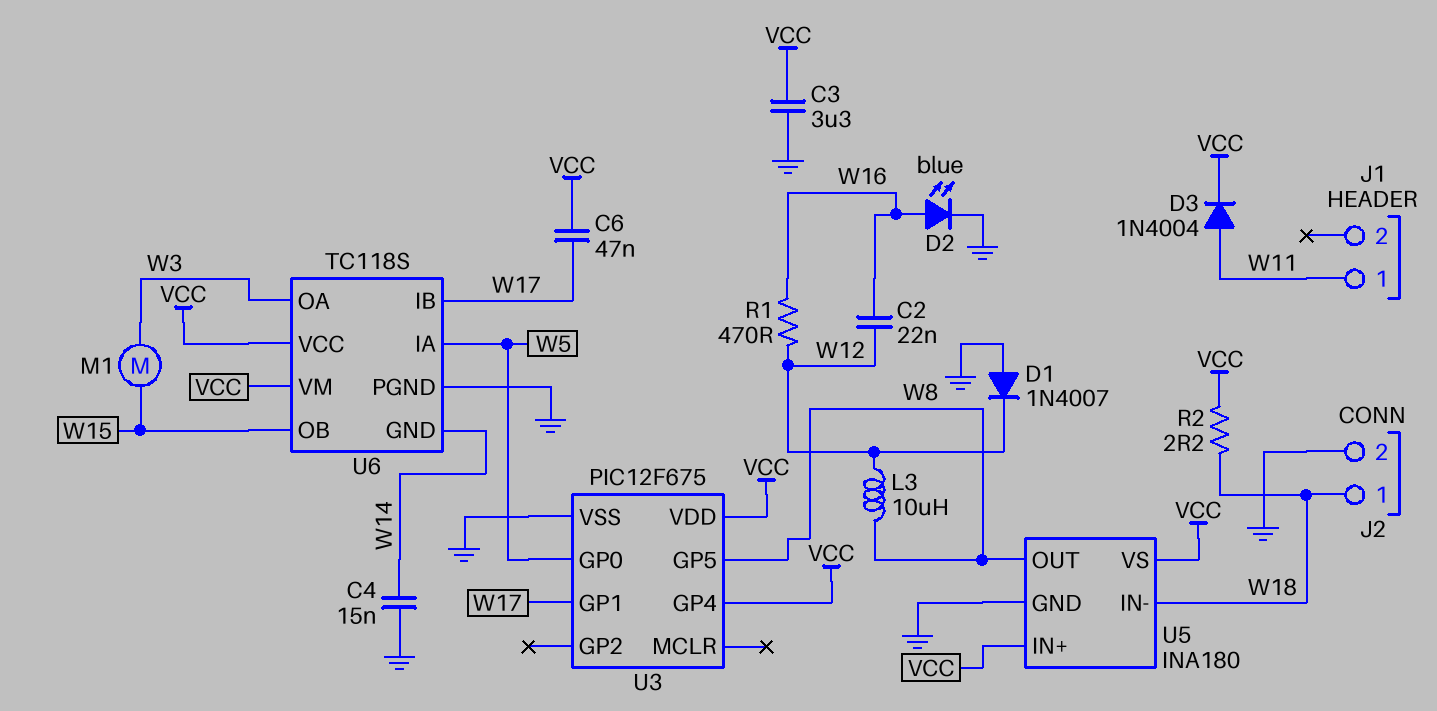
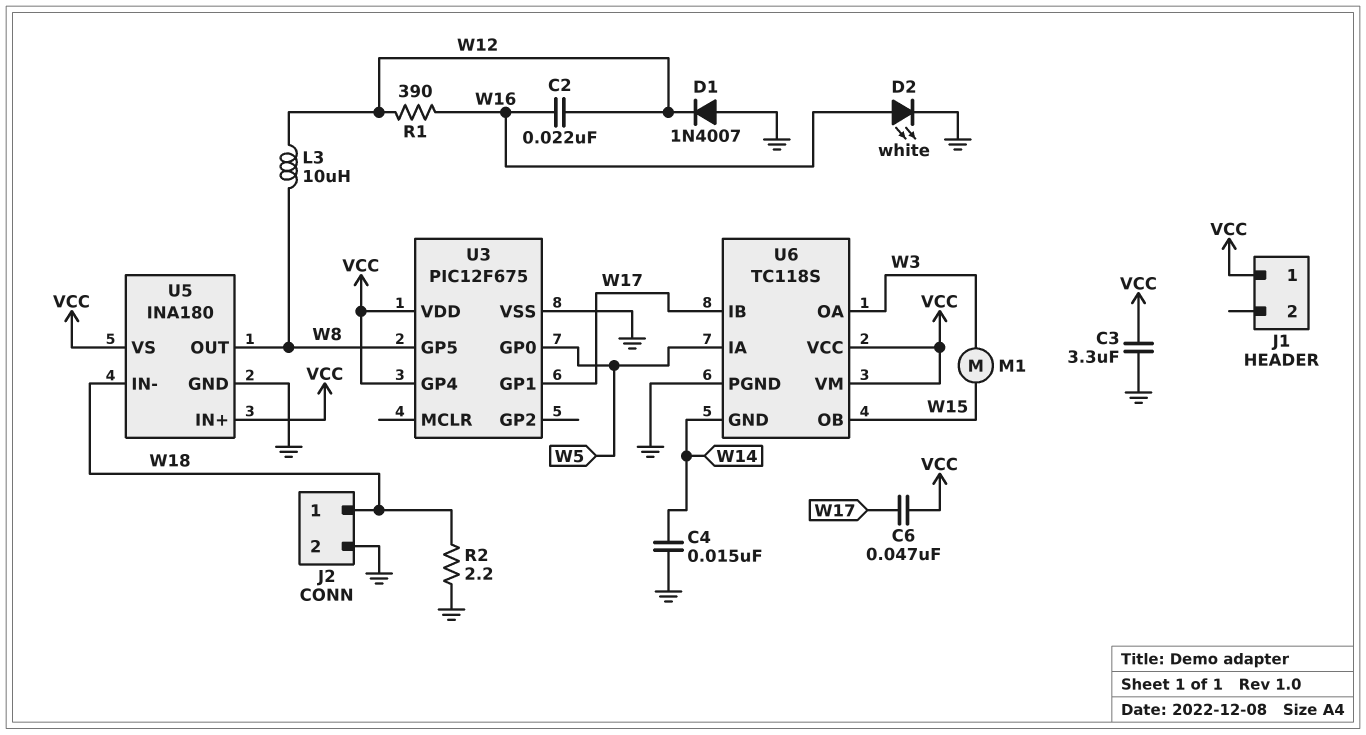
D2: LED blue (A W16, K GND) -> LED white (A W16, K GND)
D3: diode 1N4004 (A W11, K VCC) -> none
J1 pin 1: W11 -> VCC
R1: 470 (W12, W16) -> 390 (W12, W16)
R2: 2.2 (VCC, W18) -> 2.2 (GND, W18)

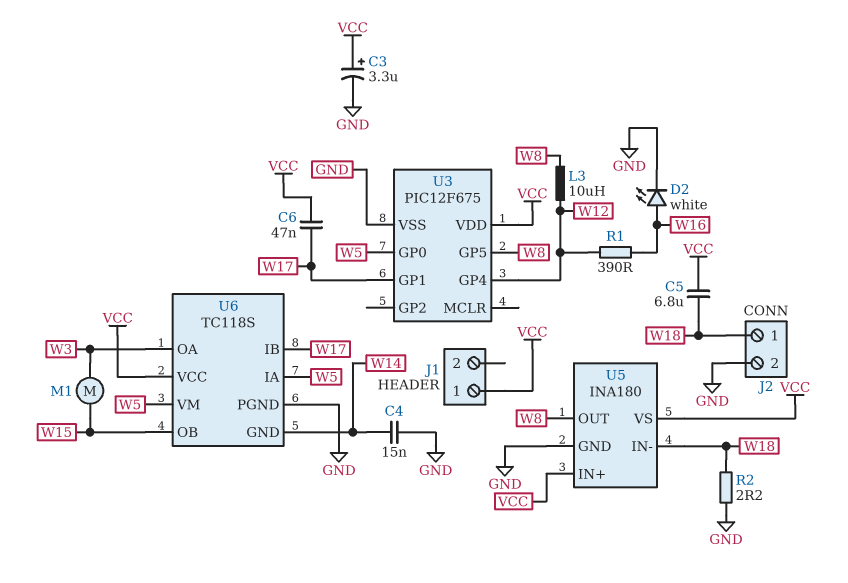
C2: 22nF (W12, W16) -> none
C3: 3.3uF (GND, VCC) -> 3.3uF (plus VCC, minus GND)
C5: none -> 6.8uF (VCC, W18)
D1: diode 1N4007 (A GND, K W12) -> none
U3 pin GP4: VCC -> W12
U6 pin VM: VCC -> W5

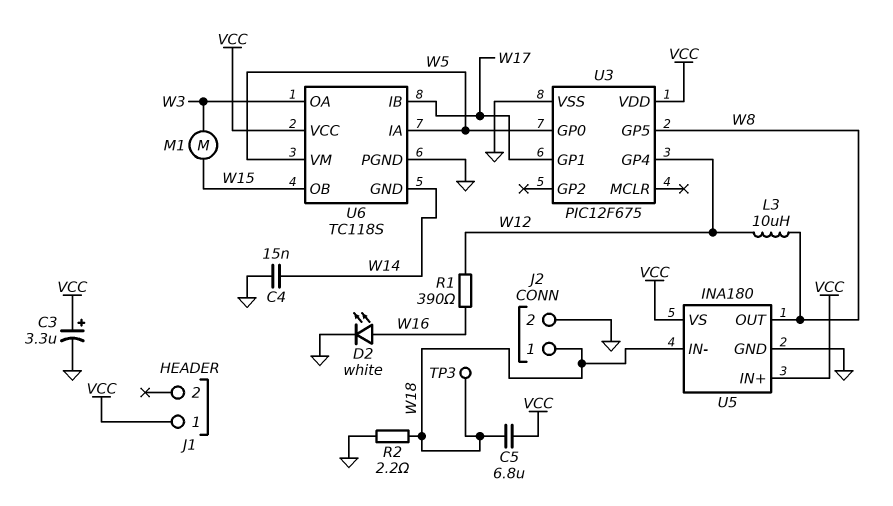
C6: 47nF (VCC, W17) -> none
TP3: none -> test point (W18)

